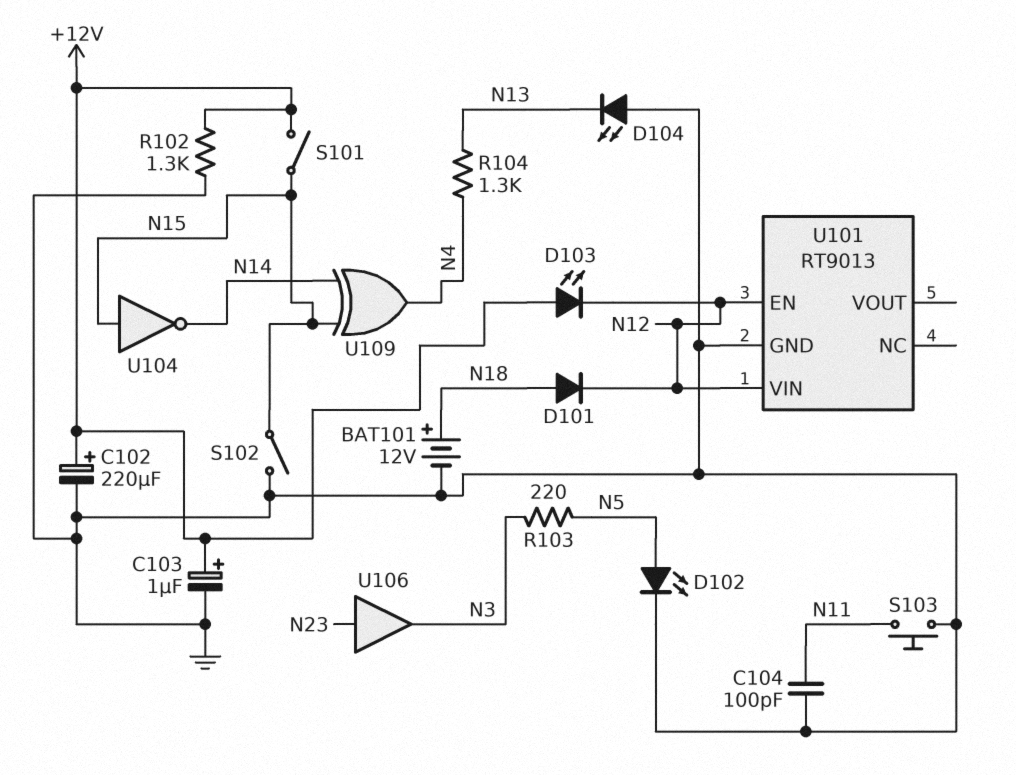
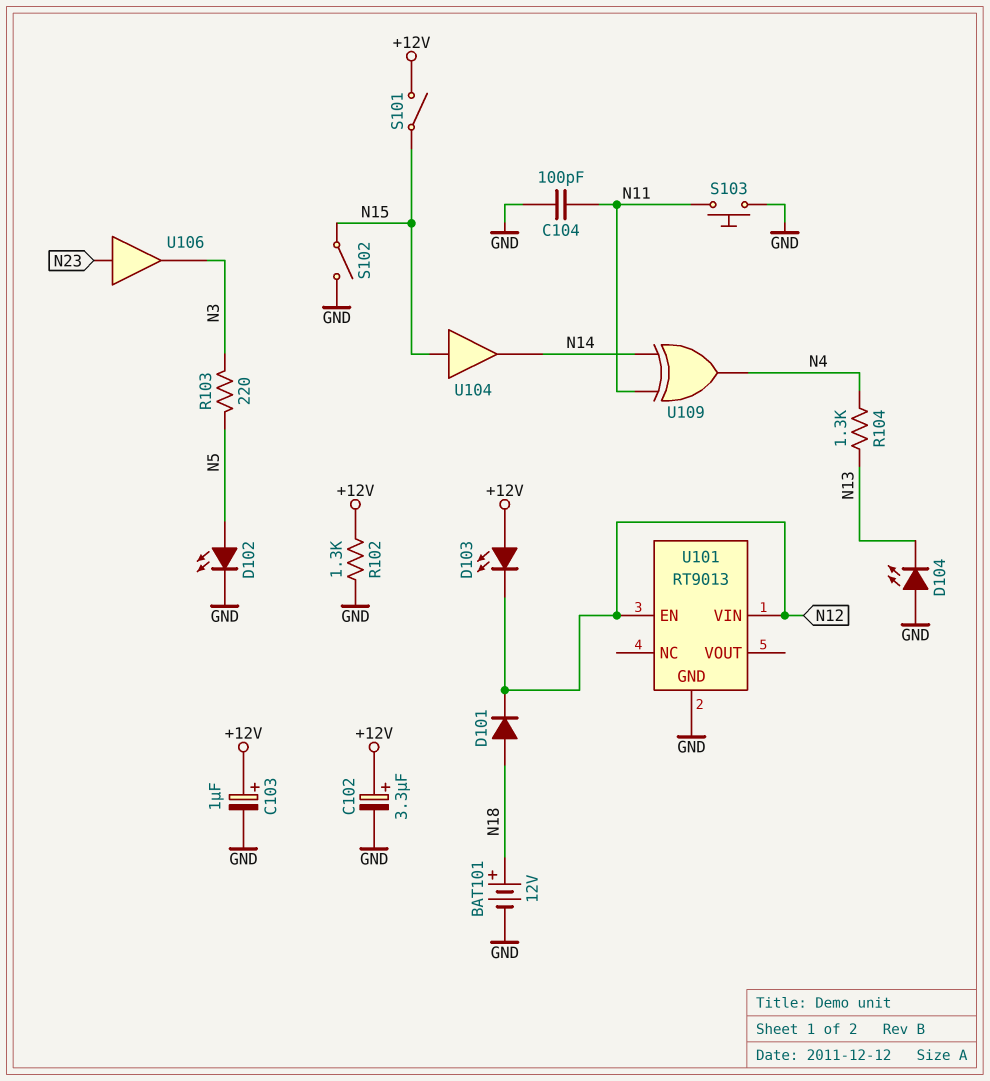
C102: 220uF (plus +12V, minus GND) -> 3.3uF (plus +12V, minus GND)
U104: NOT (in N15, out N14) -> buffer (in N15, out N14)
U109: XOR (in N14, in N15, out N4) -> XOR (in N11, in N14, out N4)

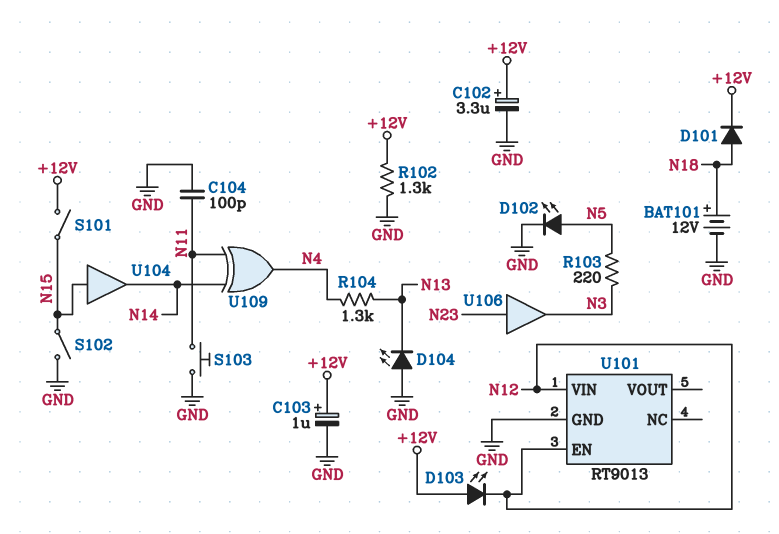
D101: diode (A N18, K N12) -> diode (A N18, K +12V)

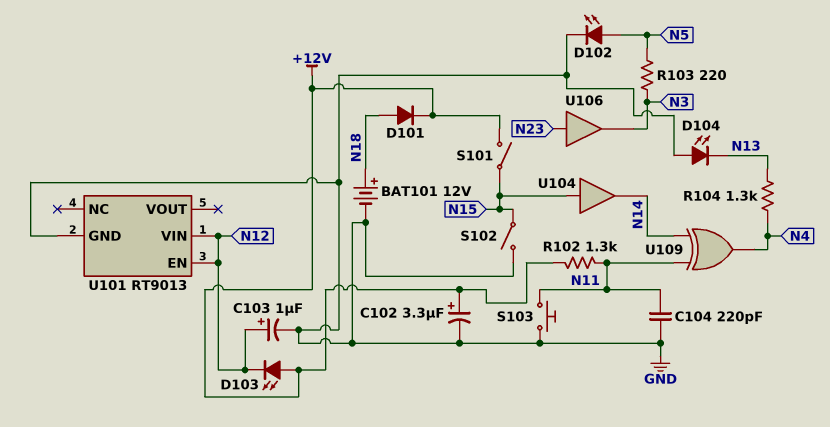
C103: 1uF (plus +12V, minus GND) -> 1uF (plus N12, minus GND)
C104: 100pF (GND, N11) -> 220pF (GND, N11)
R102: 1.3k (+12V, GND) -> 1.3k (+12V, N11)

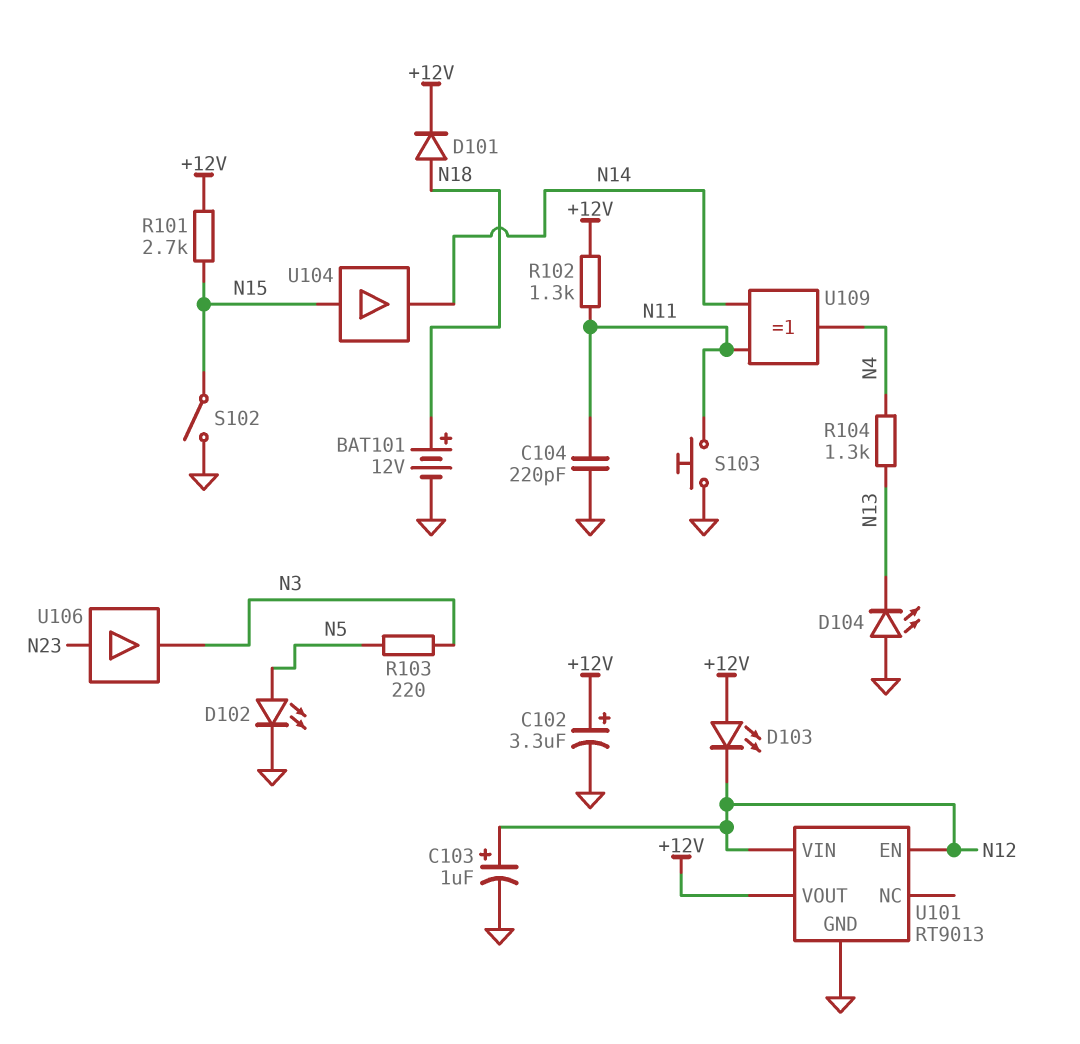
R101: none -> 2.7k (+12V, N15)
S101: switch (+12V, N15) -> none
U101 pin VOUT: none -> +12V

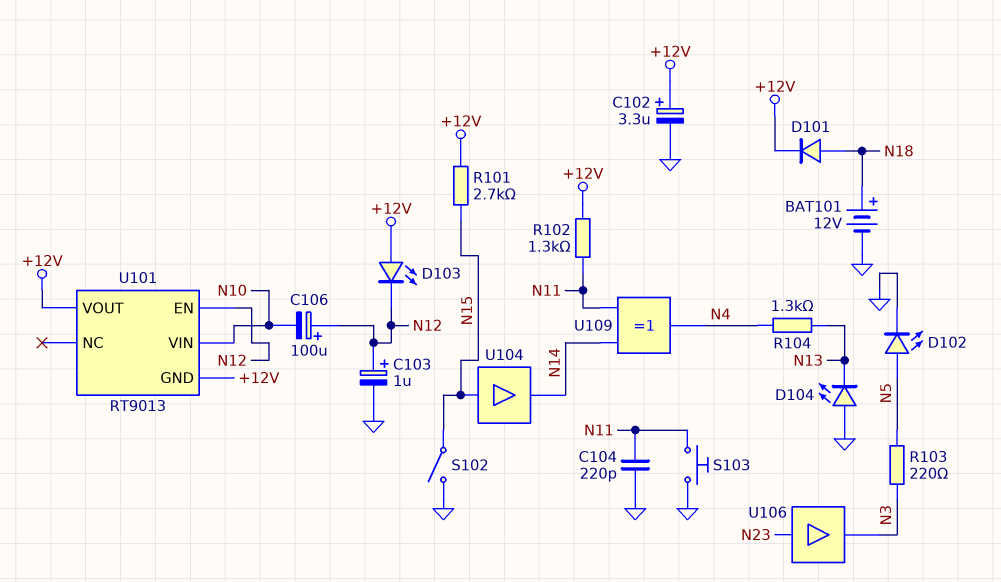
C106: none -> 100uF (plus N12, minus N10)
U101 pin GND: GND -> +12V
U101 pin VIN: N12 -> N10

